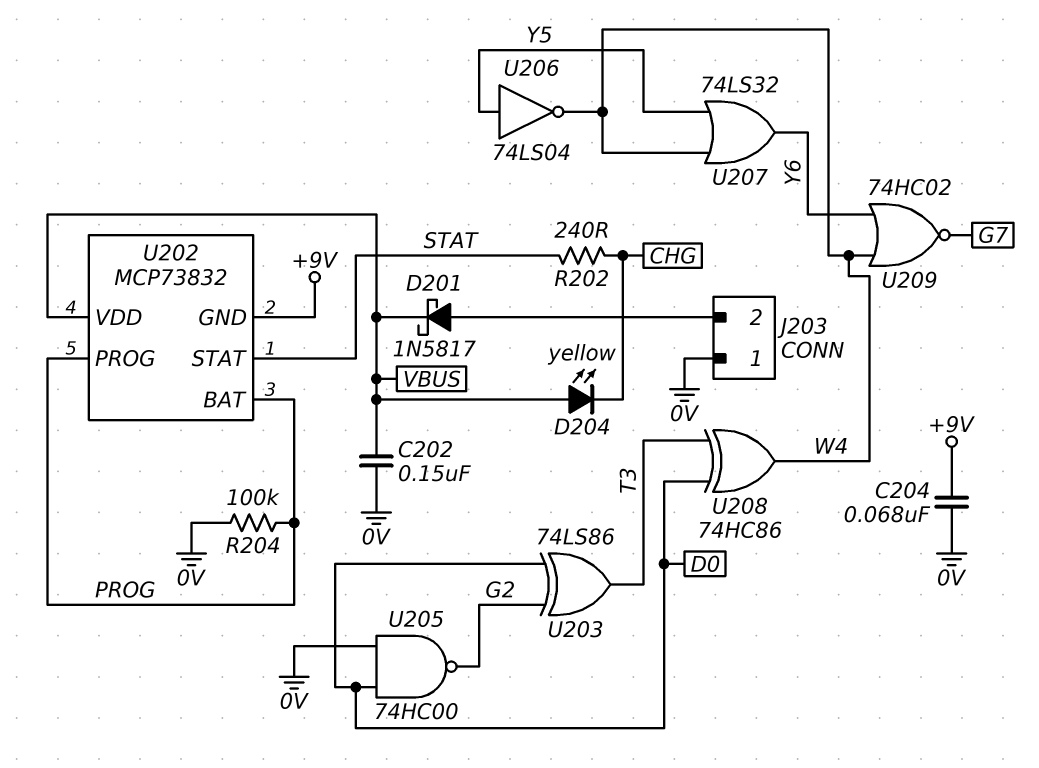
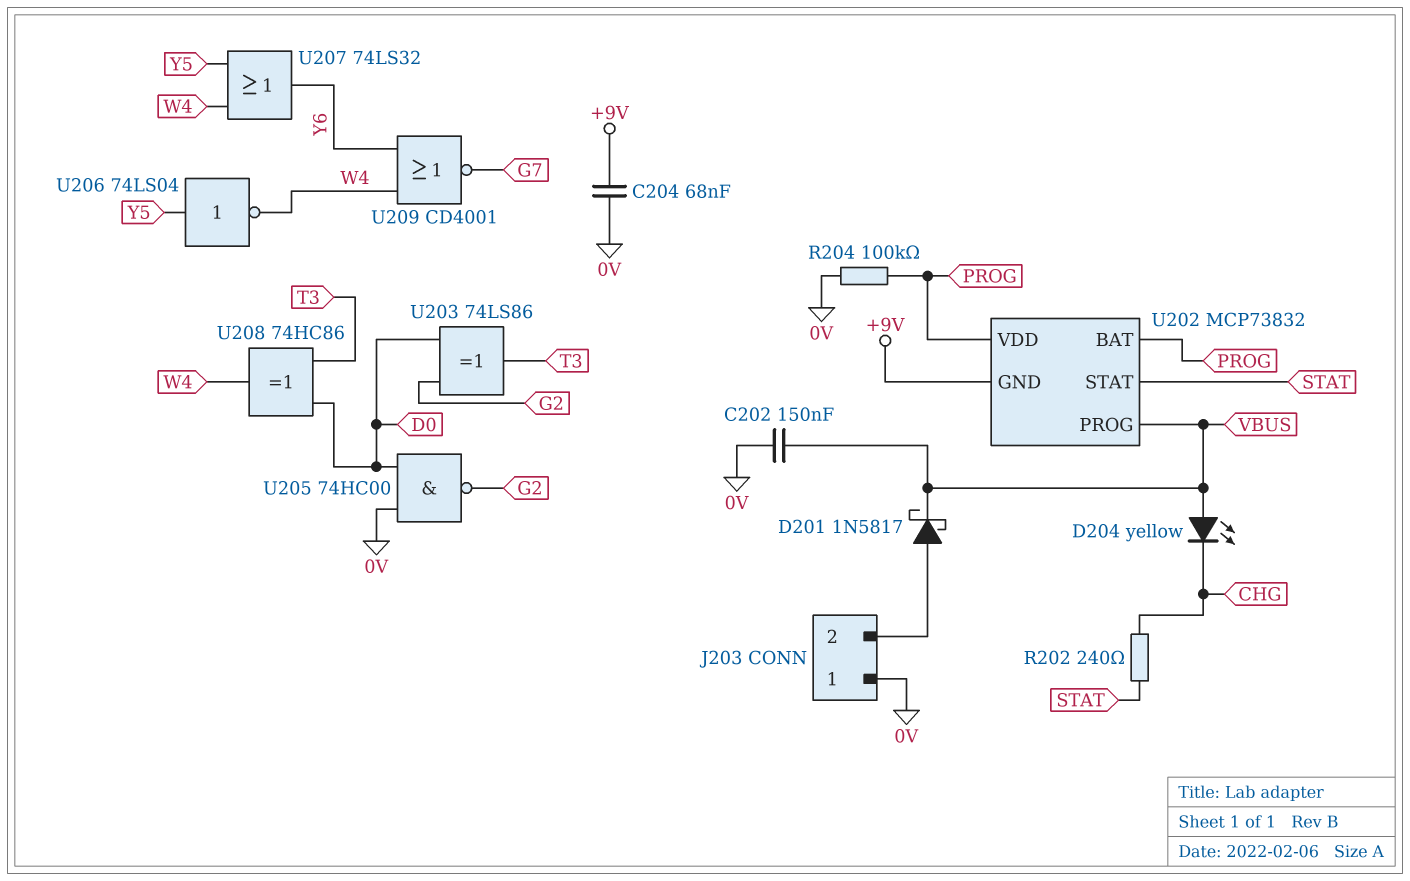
U202 pin PROG: PROG -> VBUS
U202 pin VDD: VBUS -> PROG
U209: NOR 74HC02 (in W4, in Y6, out G7) -> NOR CD4001 (in W4, in Y6, out G7)

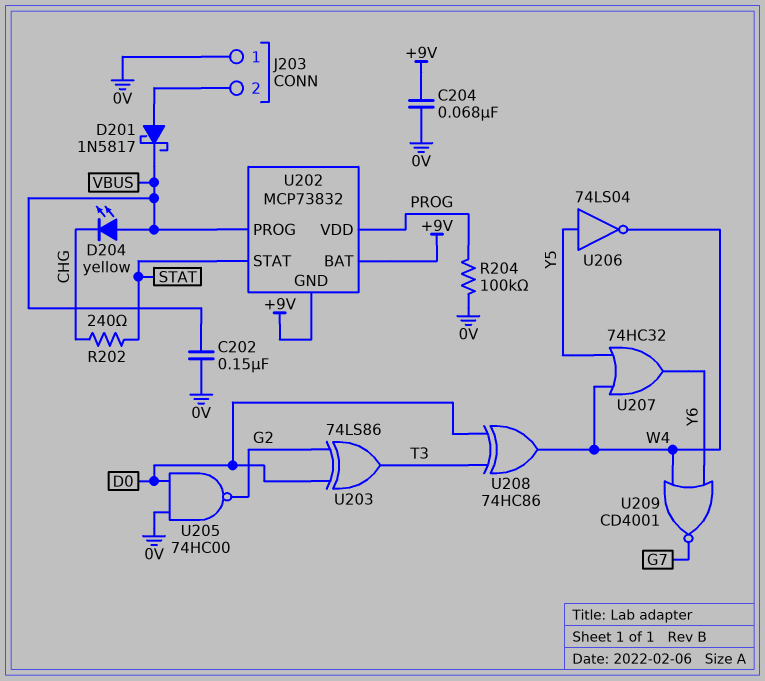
U202 pin BAT: PROG -> +9V
U207: OR 74LS32 (in W4, in Y5, out Y6) -> OR 74HC32 (in W4, in Y5, out Y6)

